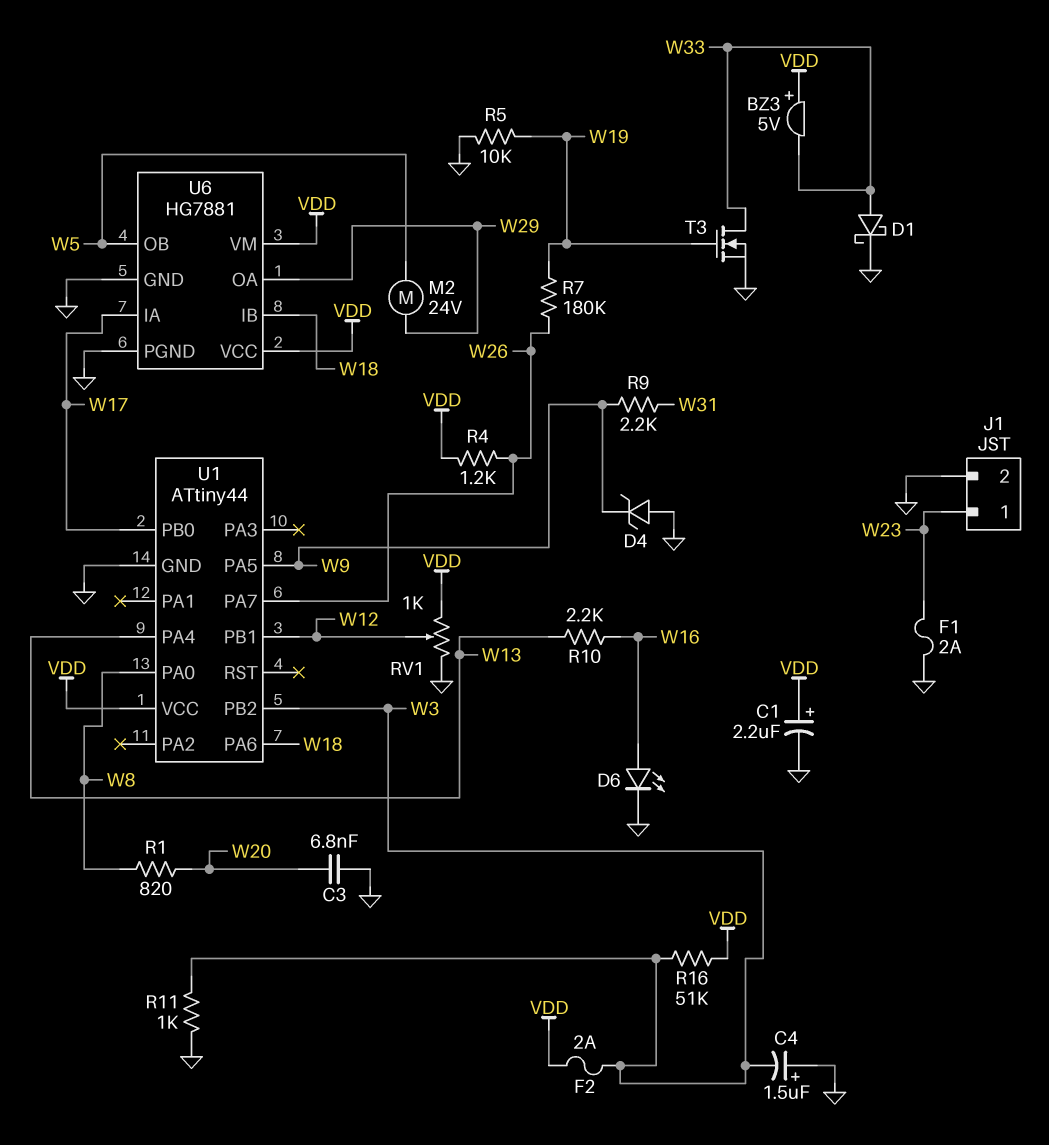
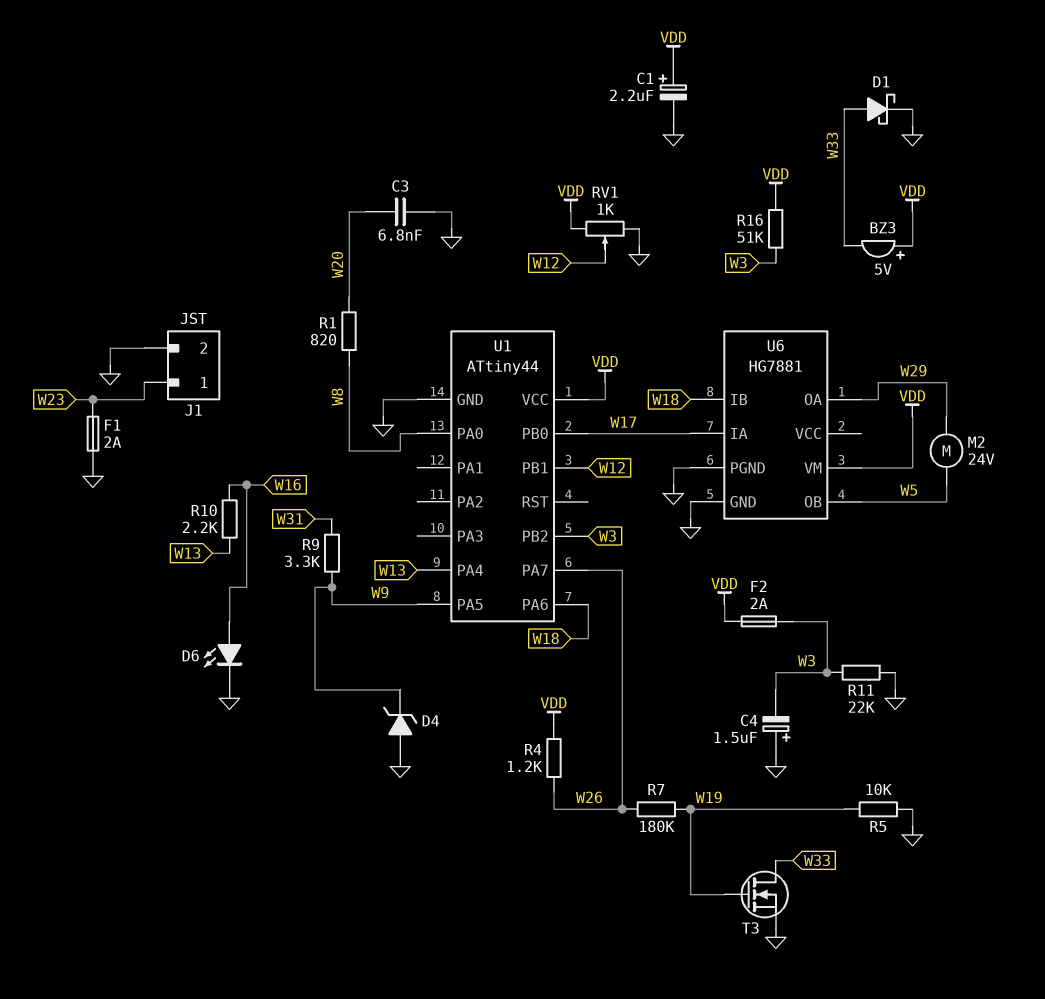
R9: 2.2k (W9, W31) -> 3.3k (W9, W31)
R11: 1k (GND, W3) -> 22k (GND, W3)
U6 pin VCC: VDD -> none

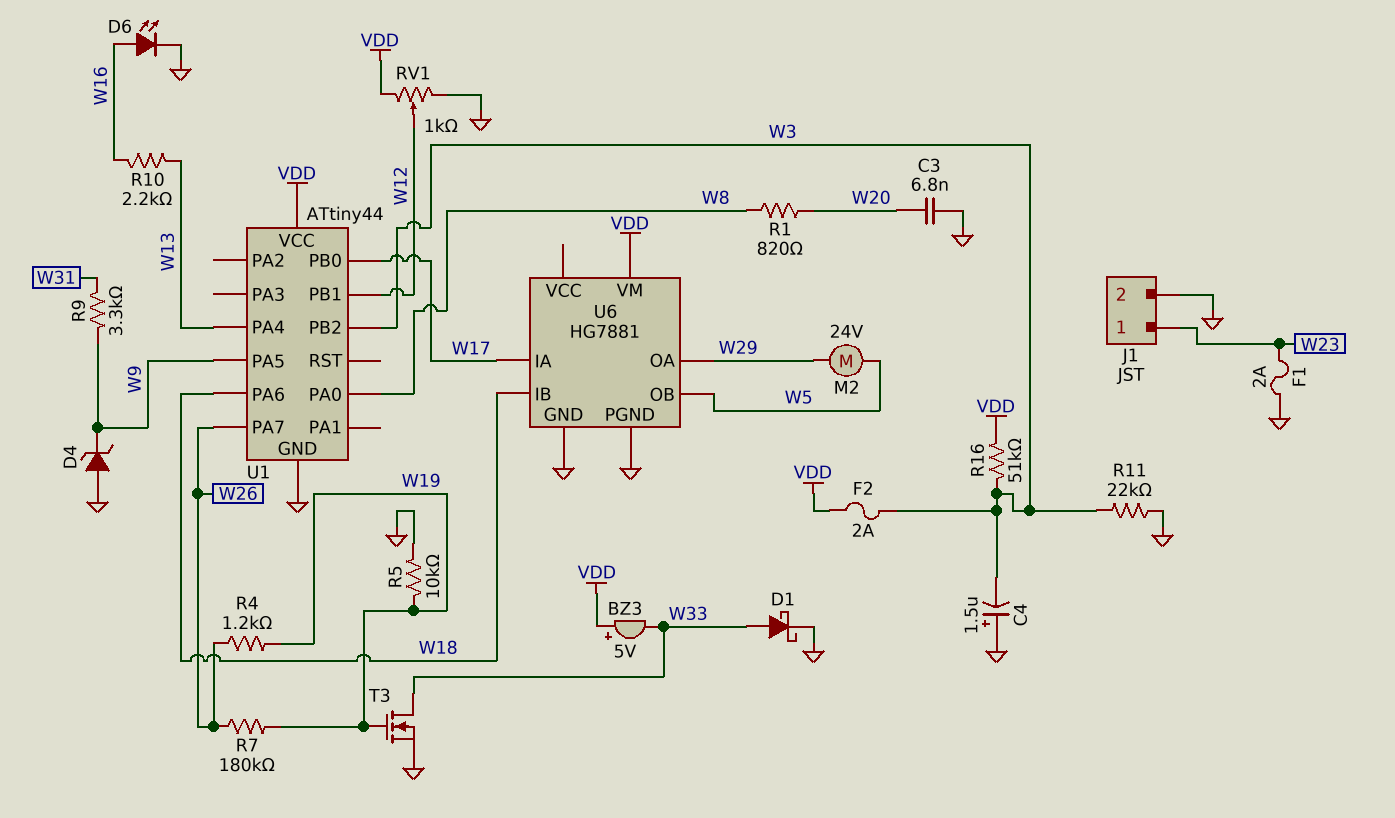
C1: 2.2uF (plus VDD, minus GND) -> none
R4: 1.2k (VDD, W26) -> 1.2k (W19, W26)

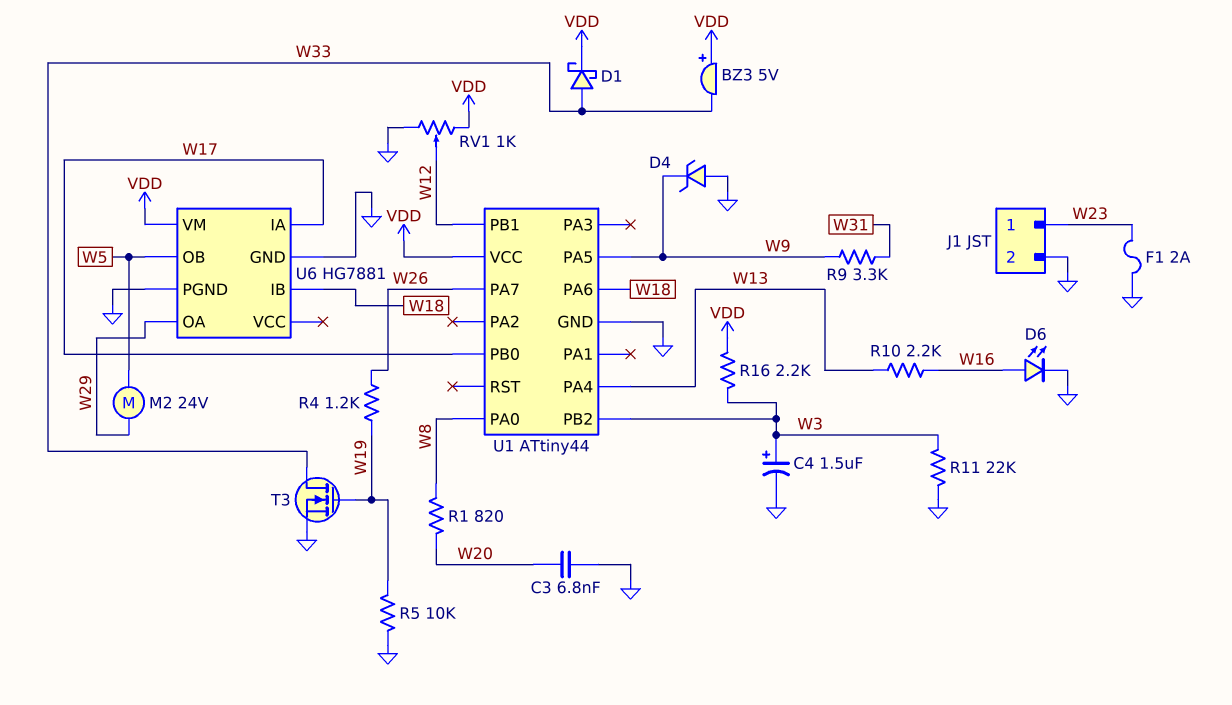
C4: 1.5uF (plus GND, minus W3) -> 1.5uF (plus W3, minus GND)
D1: schottky (A W33, K GND) -> schottky (A W33, K VDD)
F2: 2A (VDD, W3) -> none
R7: 180k (W19, W26) -> none
R16: 51k (VDD, W3) -> 2.2k (VDD, W3)

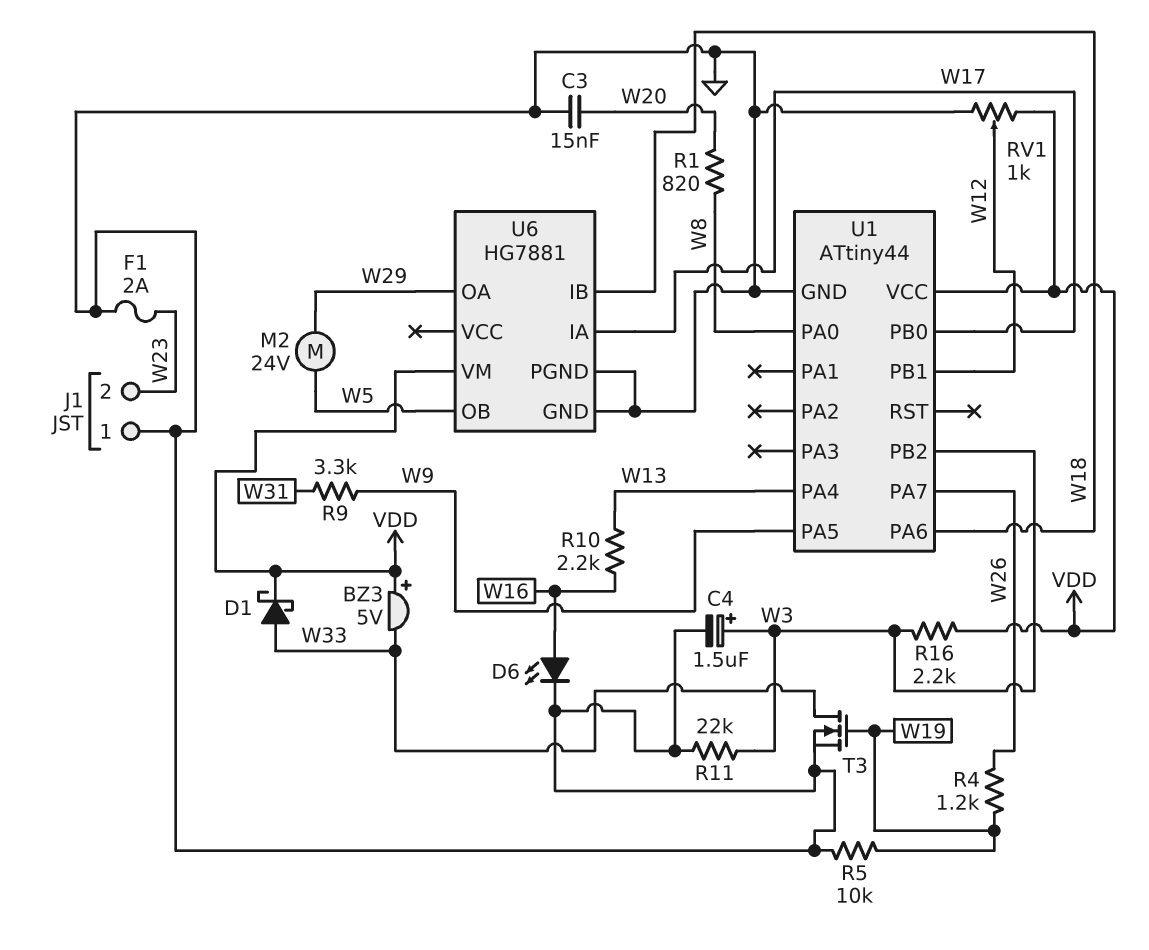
C3: 6.8nF (GND, W20) -> 15nF (GND, W20)
D4: zener (A GND, K W9) -> none
J1 pin 1: W23 -> GND
J1 pin 2: GND -> W23

